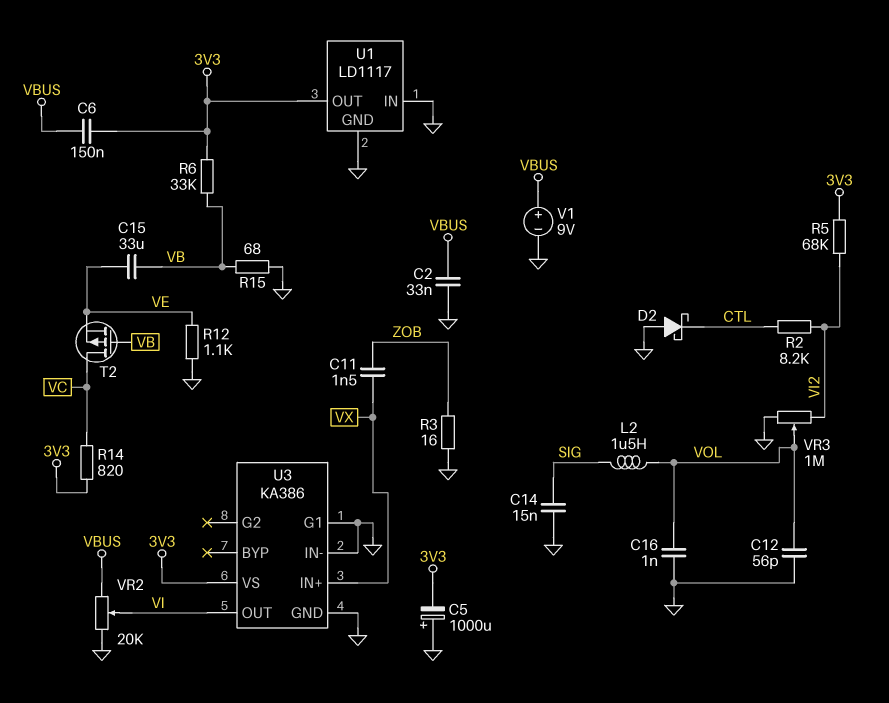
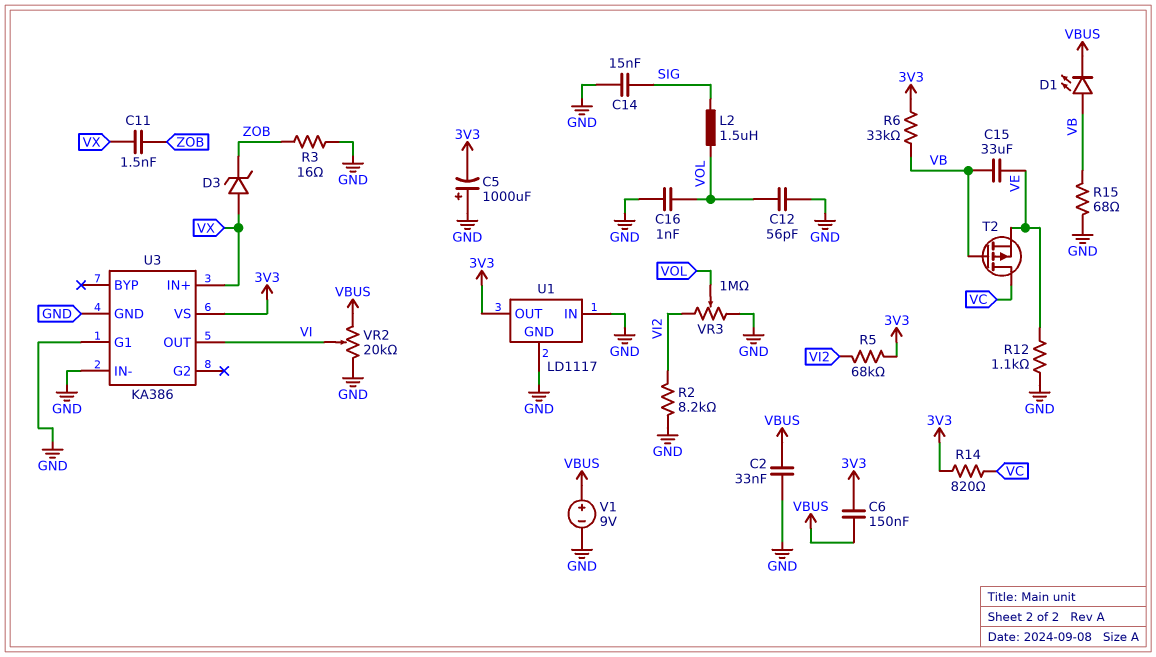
D1: none -> LED (A VB, K VBUS)
D2: schottky (A GND, K CTL) -> none
D3: none -> zener (A VX, K ZOB)
R2: 8.2k (CTL, VI2) -> 8.2k (GND, VI2)

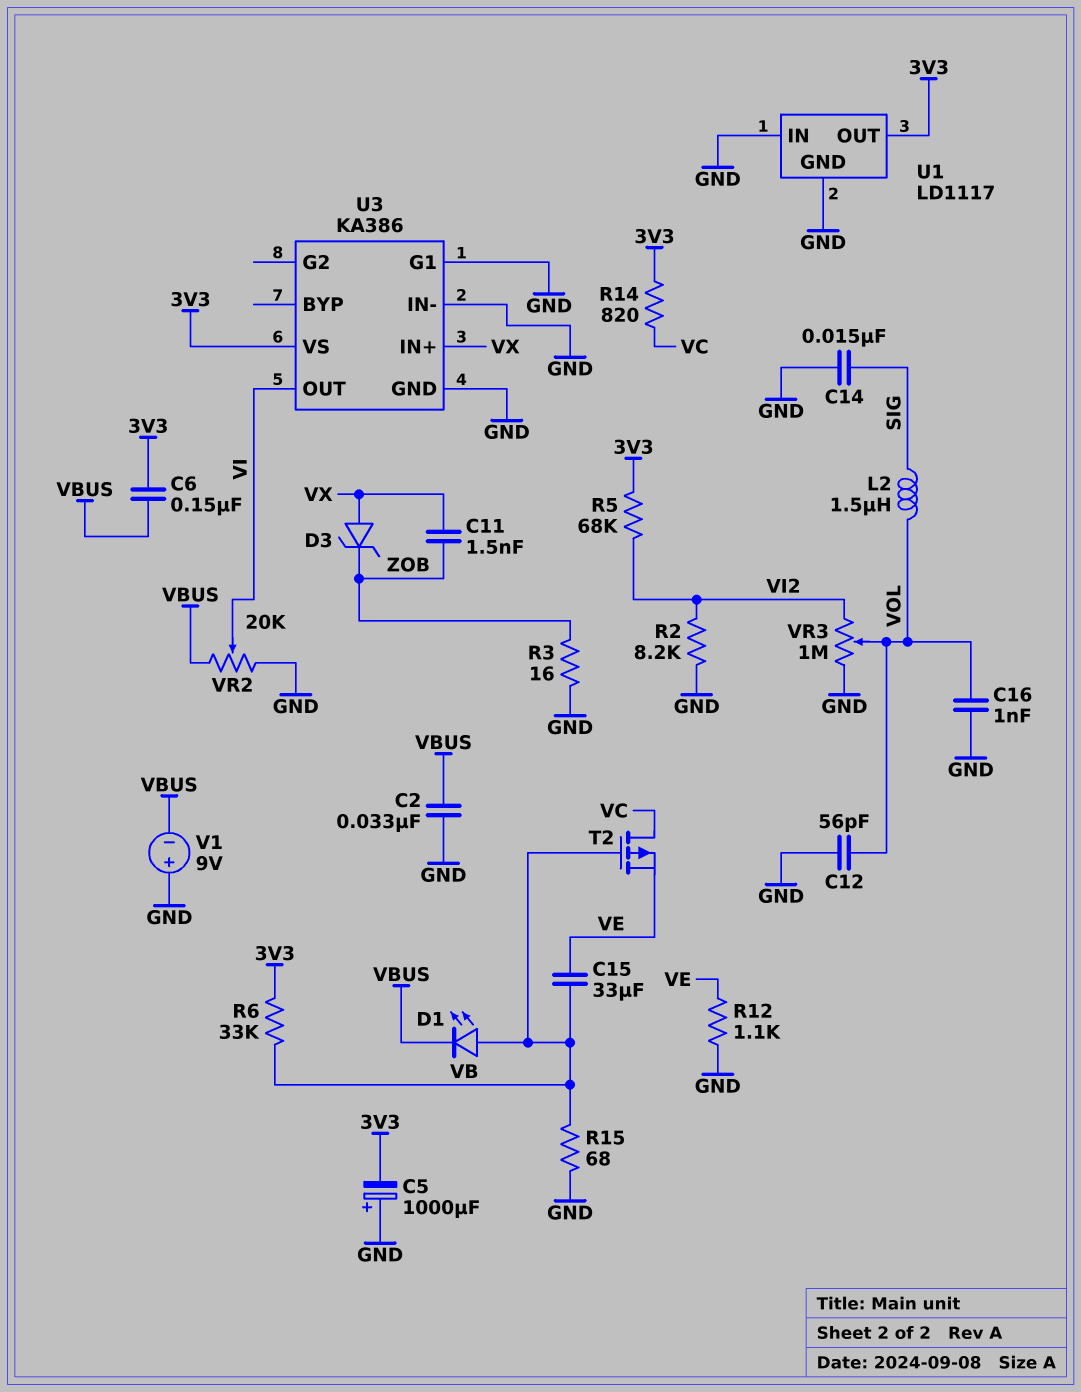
V1: 9V (plus VBUS, minus GND) -> 9V (plus GND, minus VBUS)

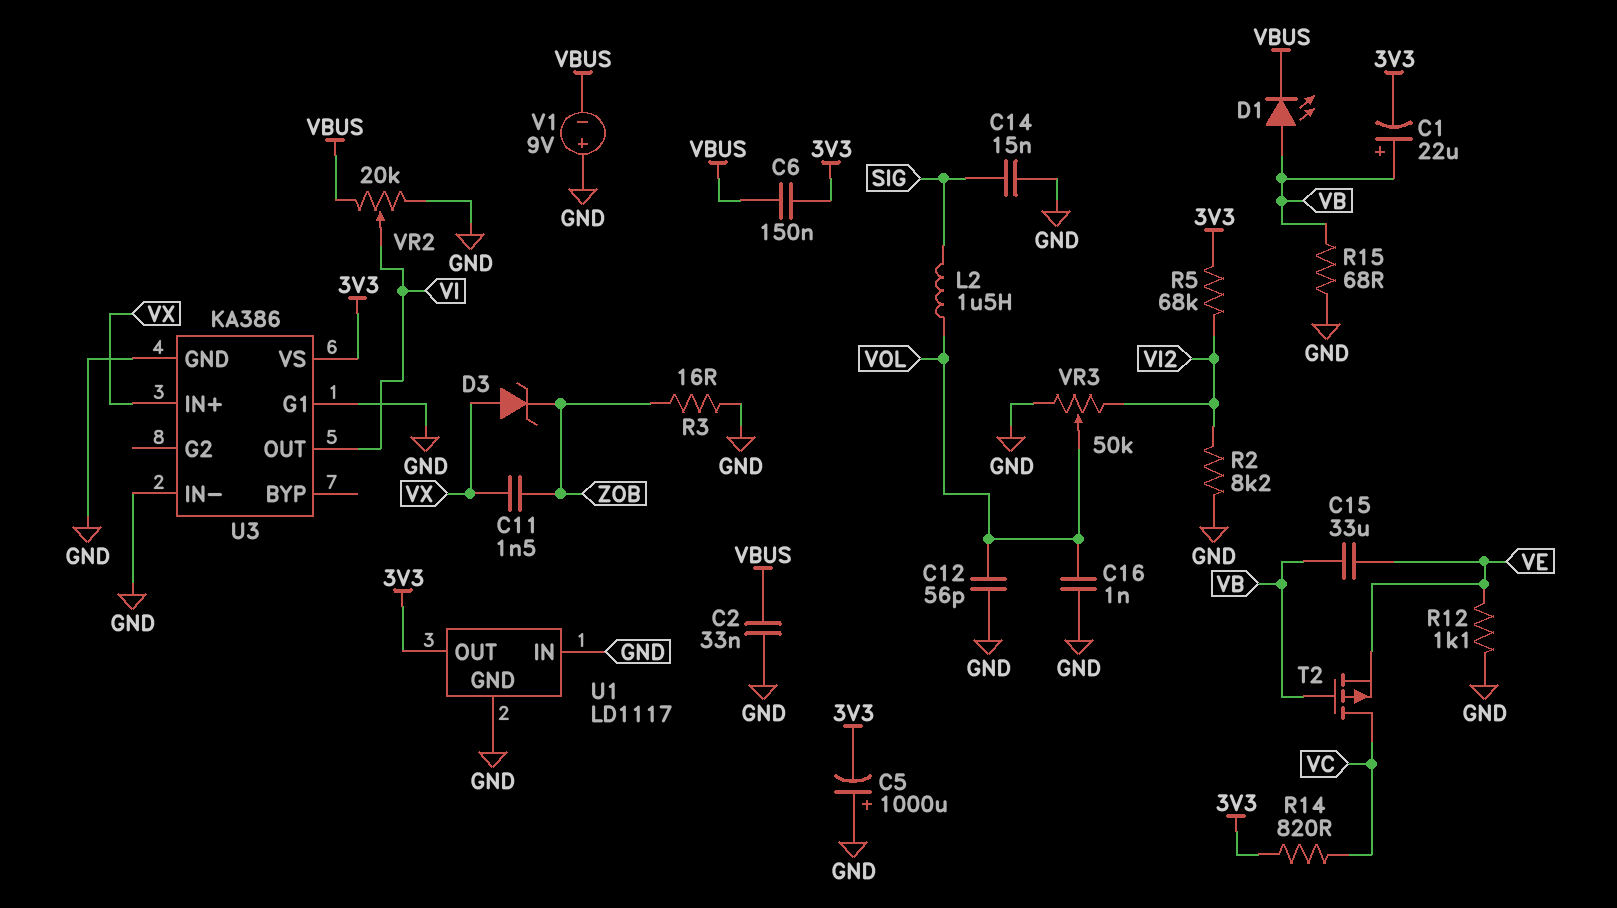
C1: none -> 22uF (plus VB, minus 3V3)
R6: 33k (3V3, VB) -> none
VR3: 1M (GND, VI2, wiper VOL) -> 50k (GND, VI2, wiper VOL)

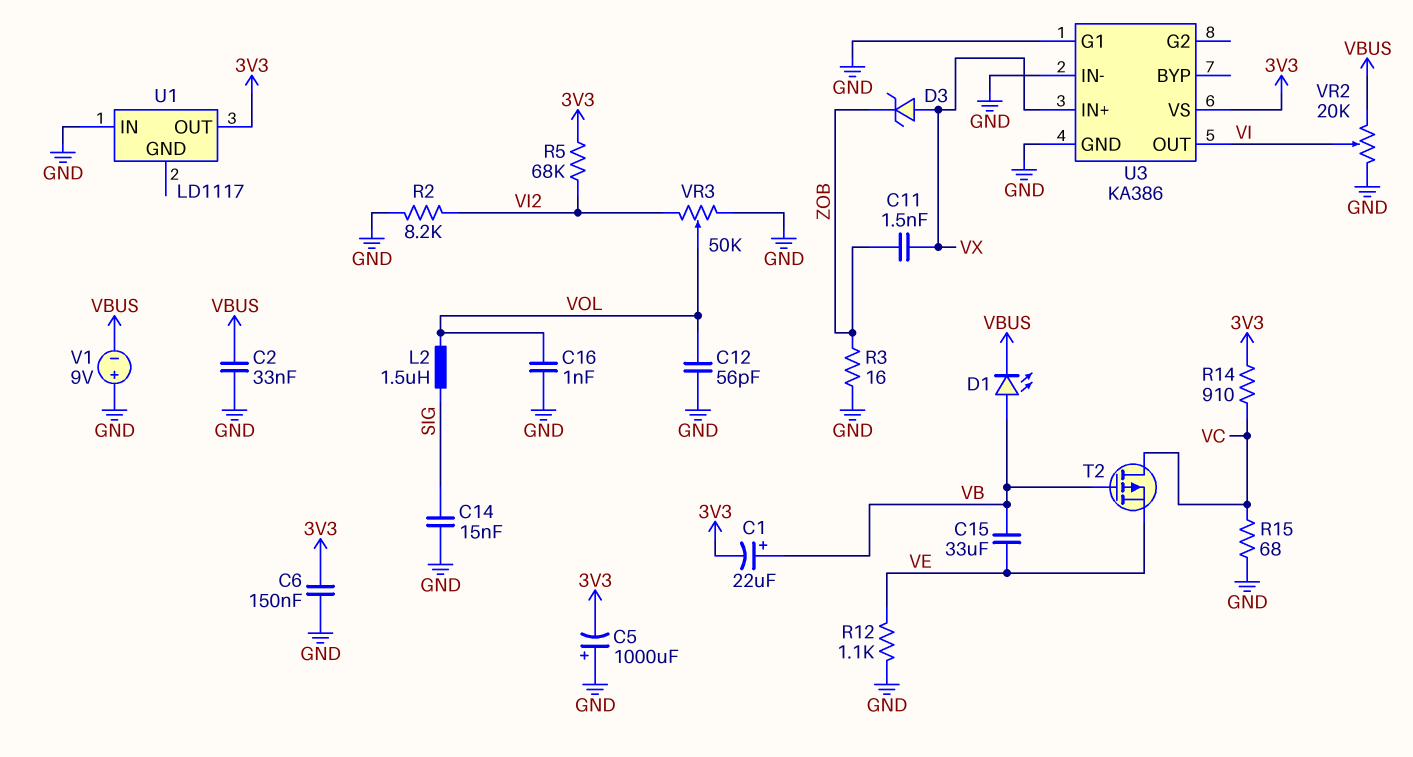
C6: 150nF (3V3, VBUS) -> 150nF (3V3, GND)
R14: 820 (3V3, VC) -> 910 (3V3, VC)
R15: 68 (GND, VB) -> 68 (GND, VC)
U1 pin GND: GND -> none

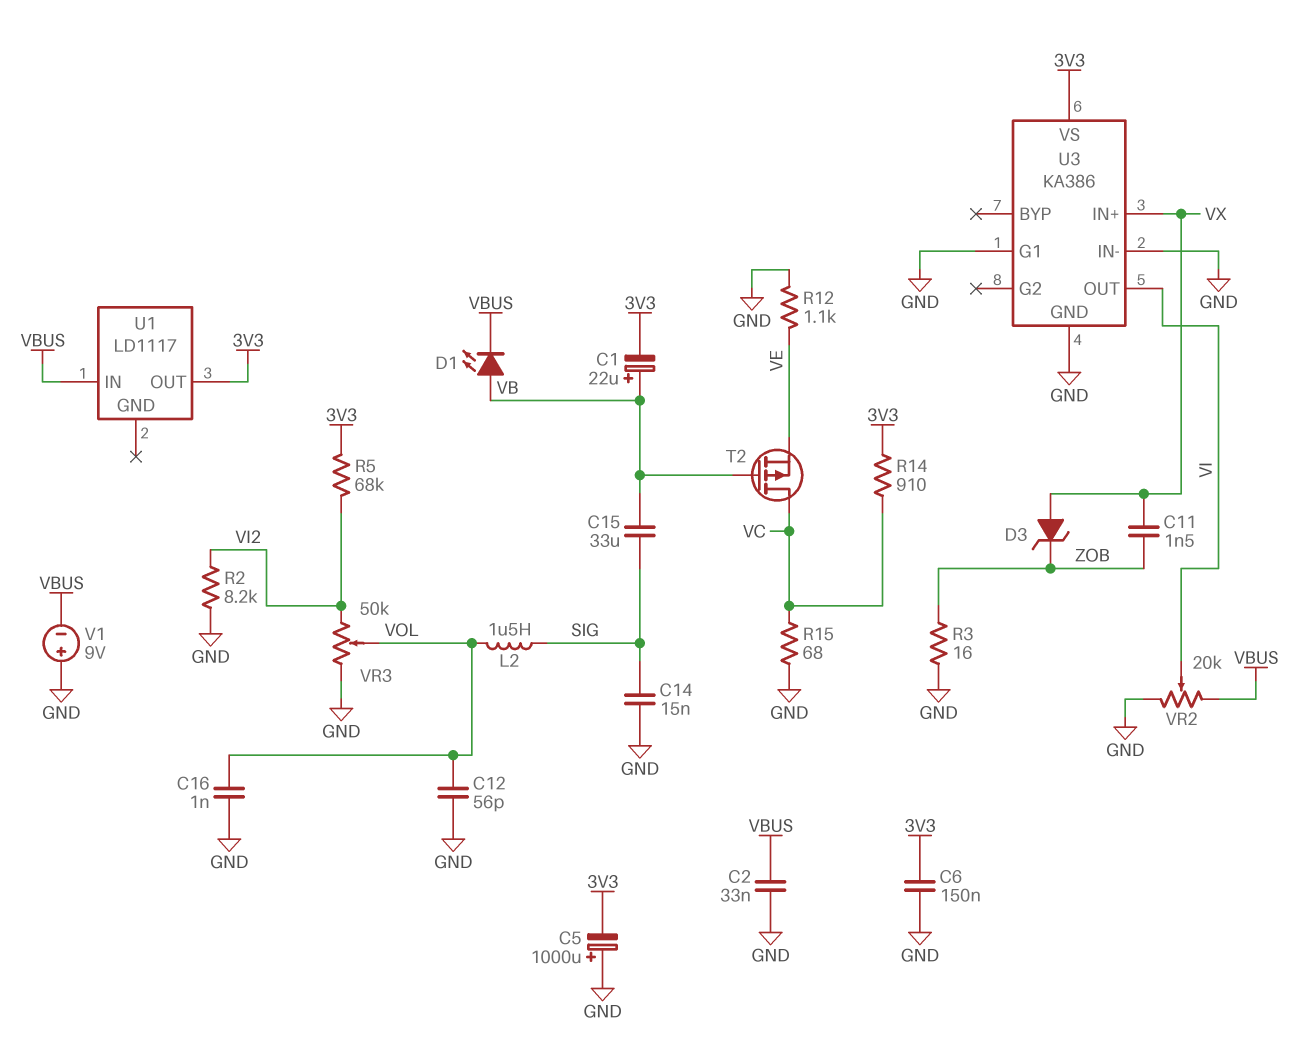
C15: 33uF (VB, VE) -> 33uF (SIG, VB)
U1 pin IN: GND -> VBUS

